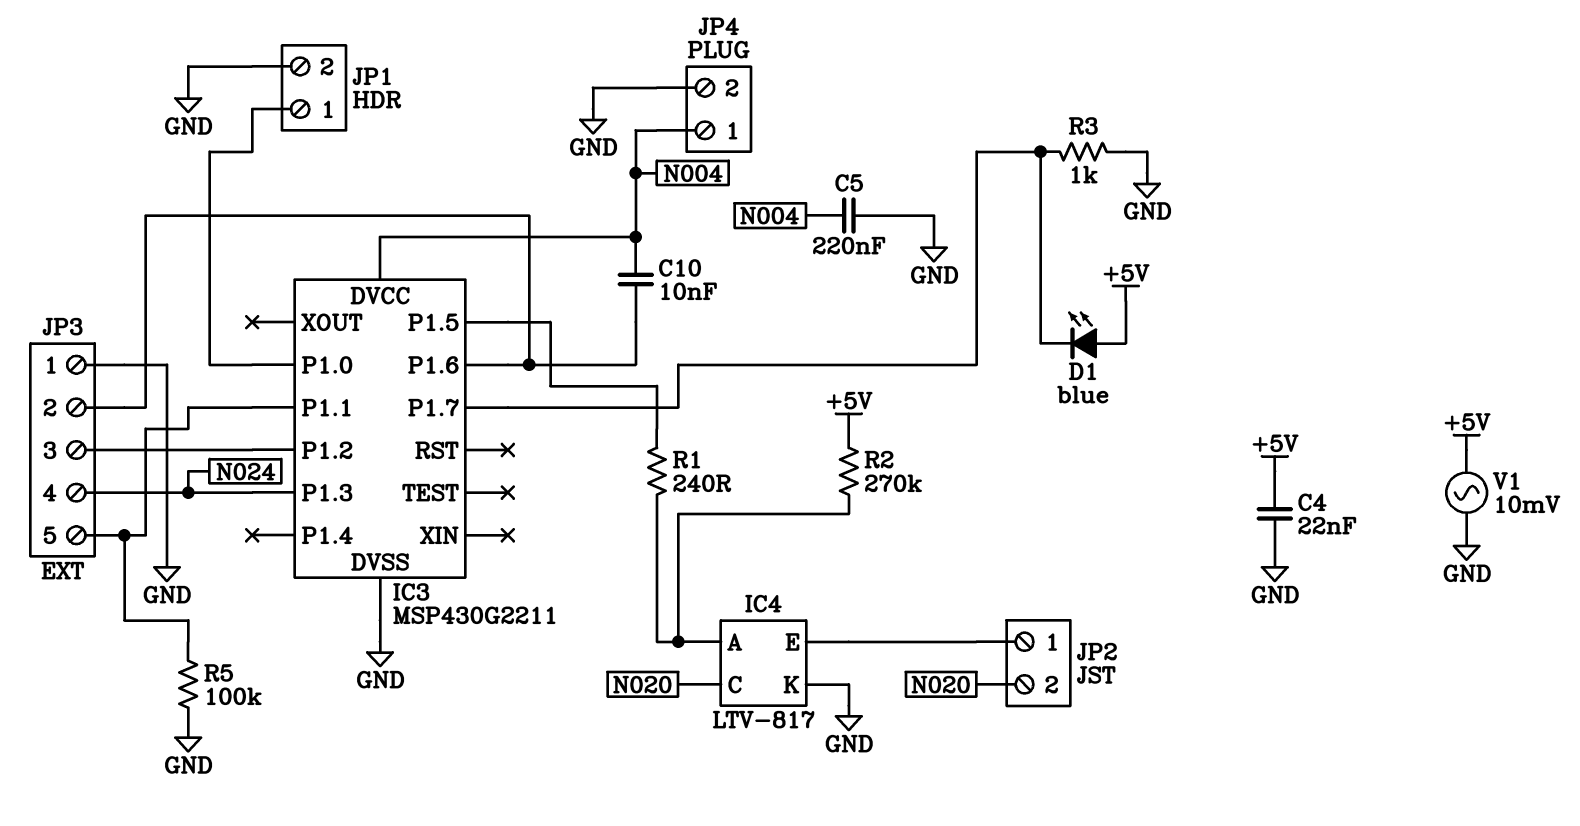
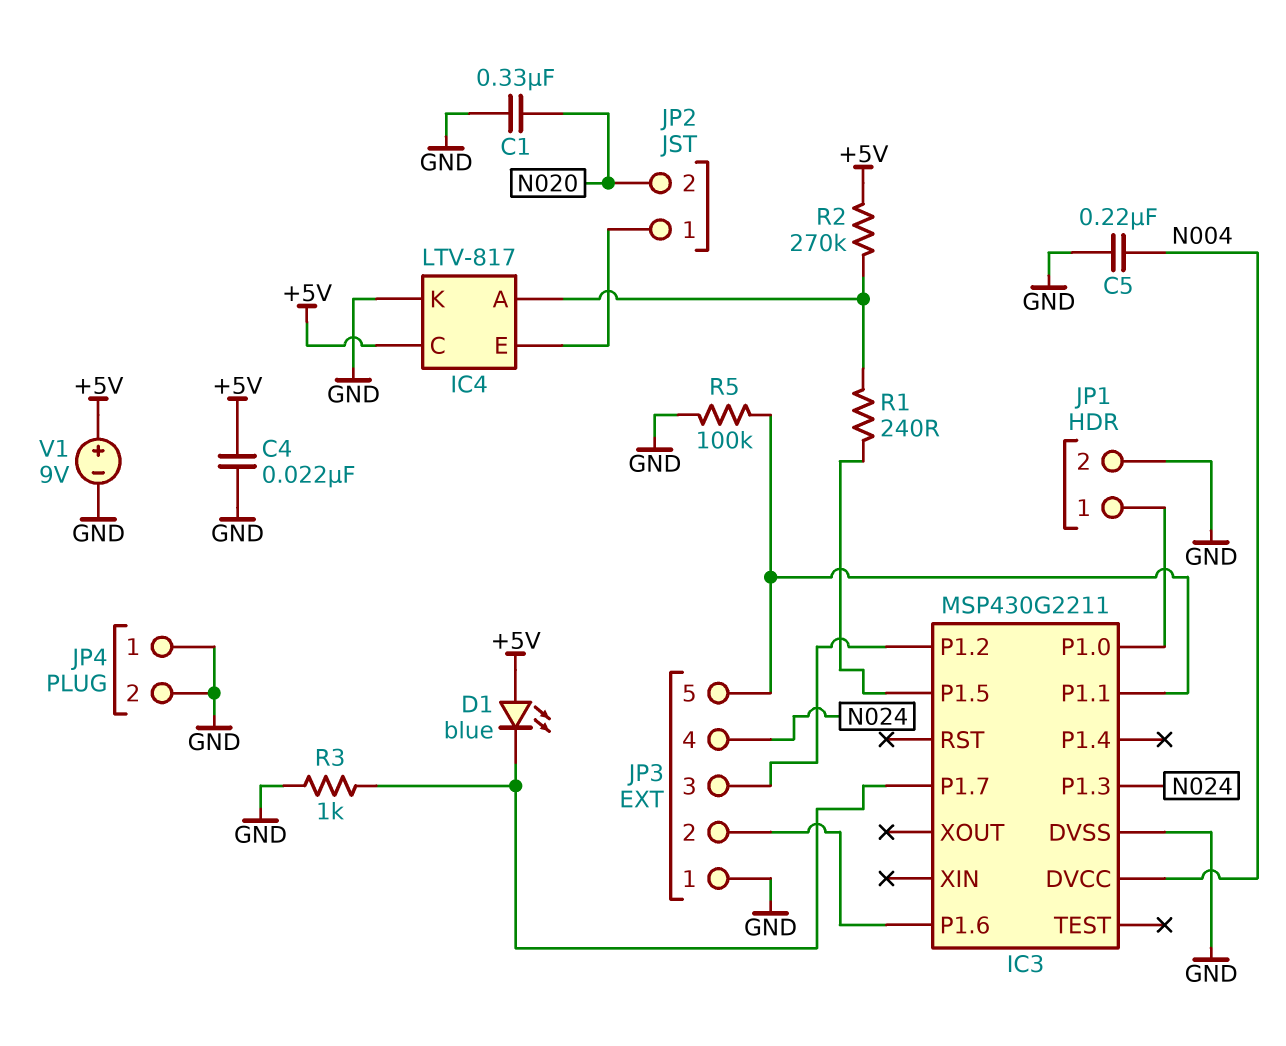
C1: none -> 330nF (GND, N020)
C10: 10nF (IC3/P1.6, N004) -> none
IC4 pin C: N020 -> +5V
JP4 pin 1: N004 -> GND
V1: AC 10mV (+5V, GND) -> 9V (plus +5V, minus GND)

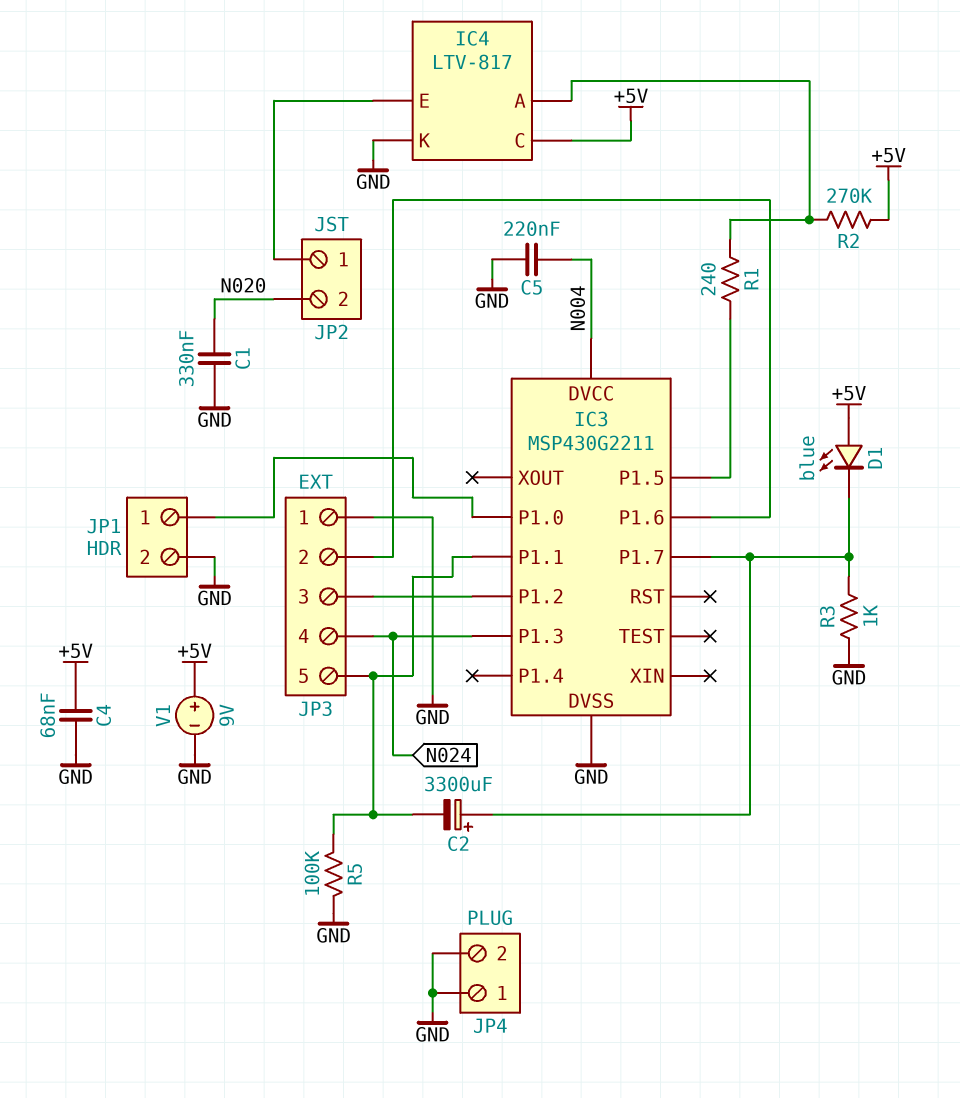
C2: none -> 3300uF (plus IC3/P1.7, minus IC3/P1.1)
C4: 22nF (+5V, GND) -> 68nF (+5V, GND)

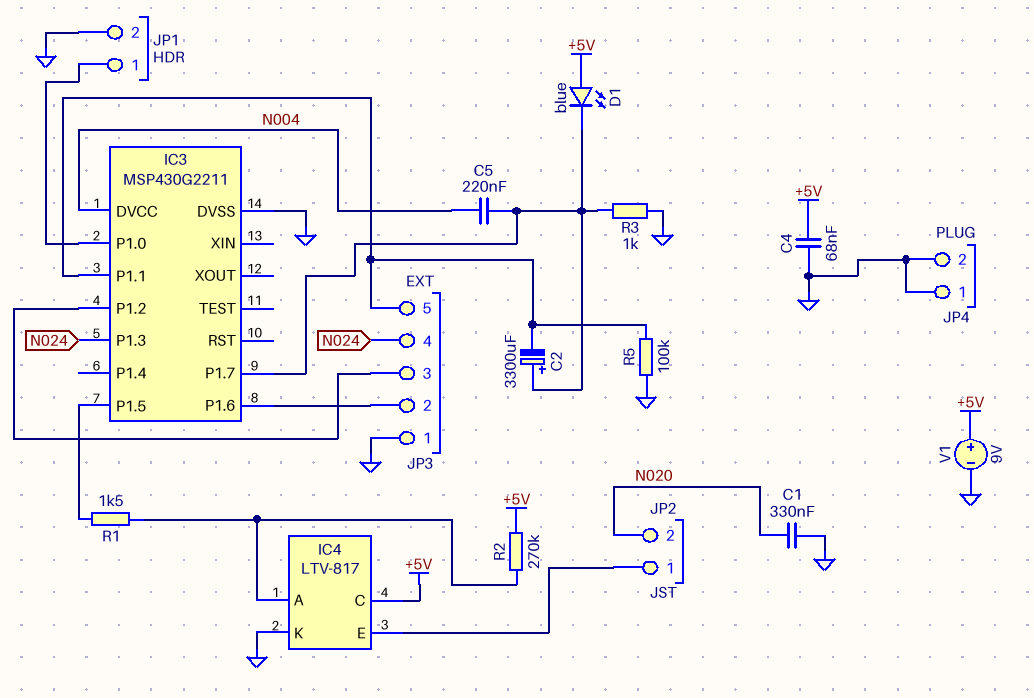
C5: 220nF (GND, N004) -> 220nF (IC3/P1.7, N004)
R1: 240 (IC3/P1.5, IC4/A) -> 1.5k (IC3/P1.5, IC4/A)

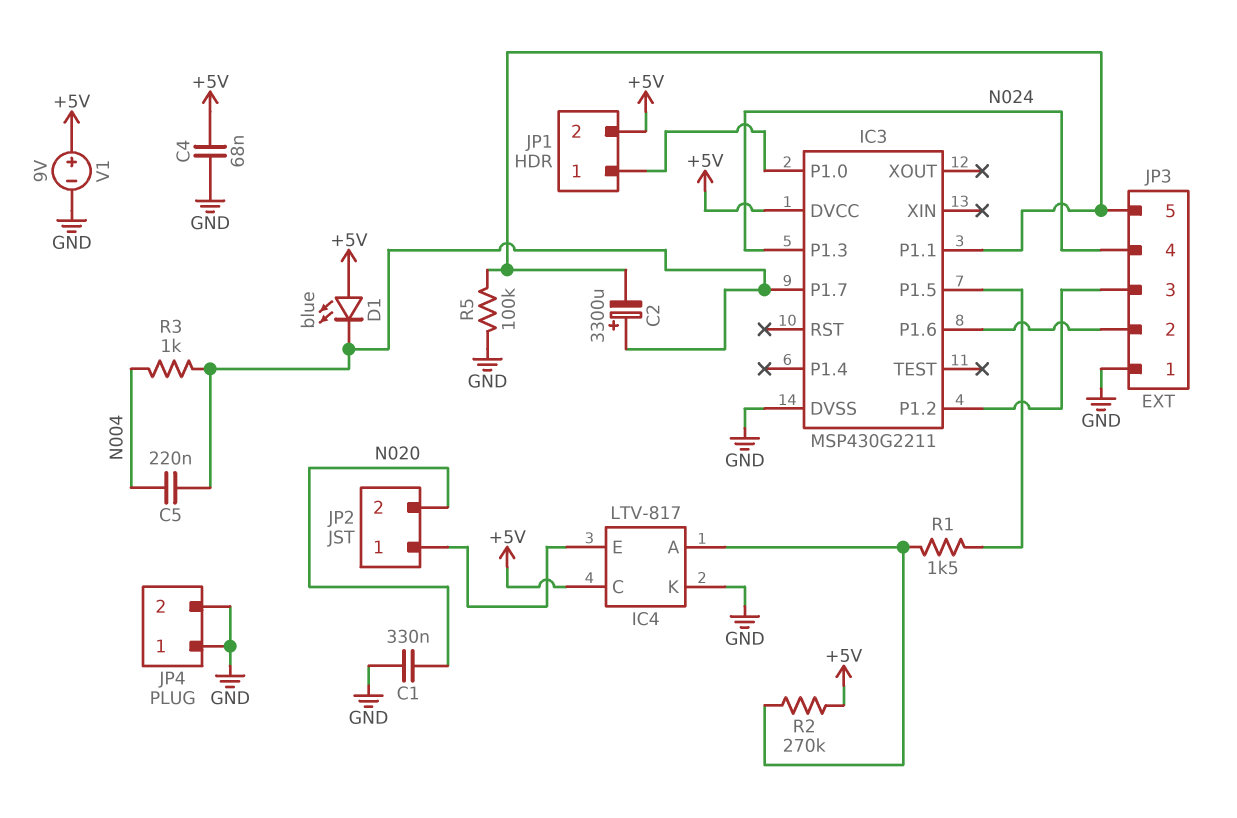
IC3 pin DVCC: N004 -> +5V
JP1 pin 2: GND -> +5V
R3: 1k (GND, IC3/P1.7) -> 1k (IC3/P1.7, N004)

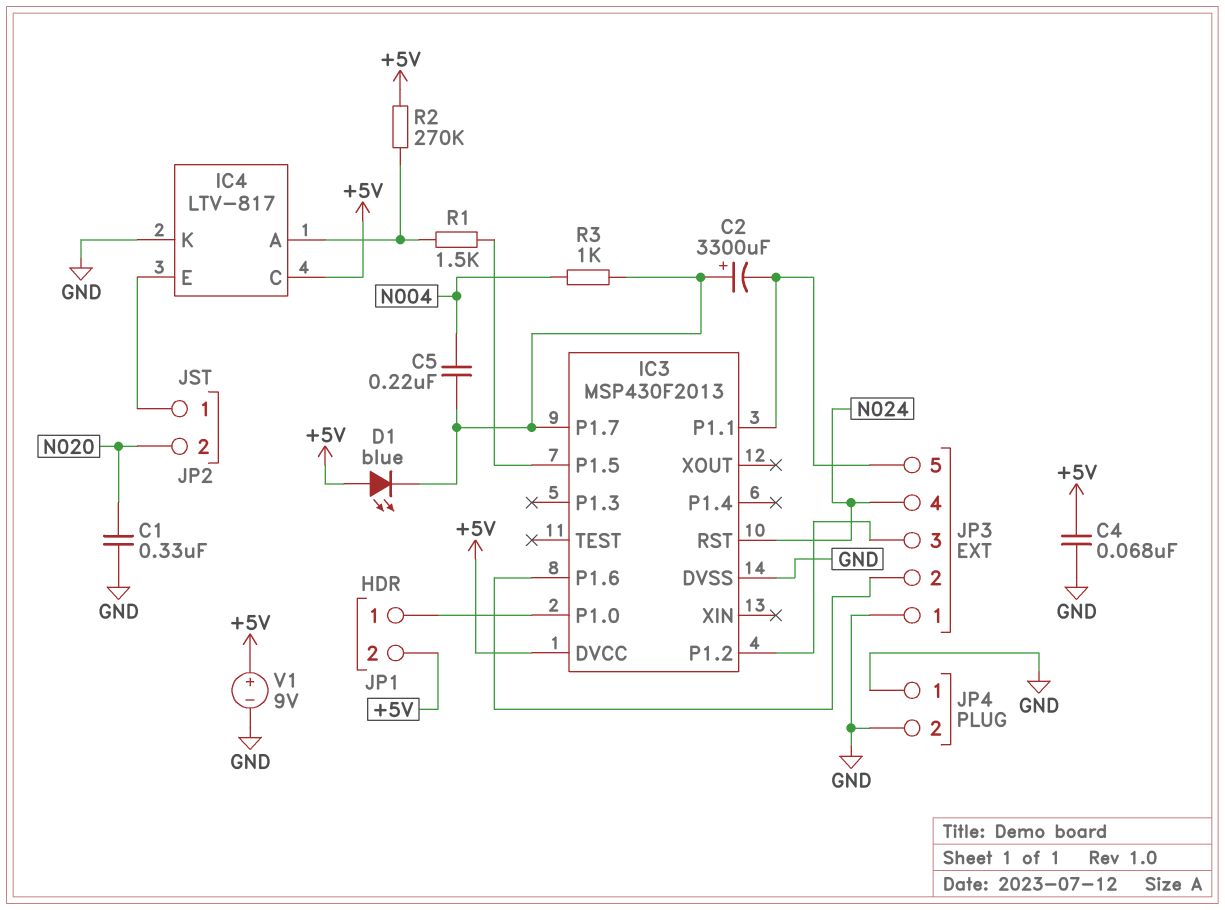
IC3: MSP430G2211 -> MSP430F2013
IC3 pin P1.3: N024 -> none
IC3 pin RST: none -> N024
R5: 100k (GND, IC3/P1.1) -> none

